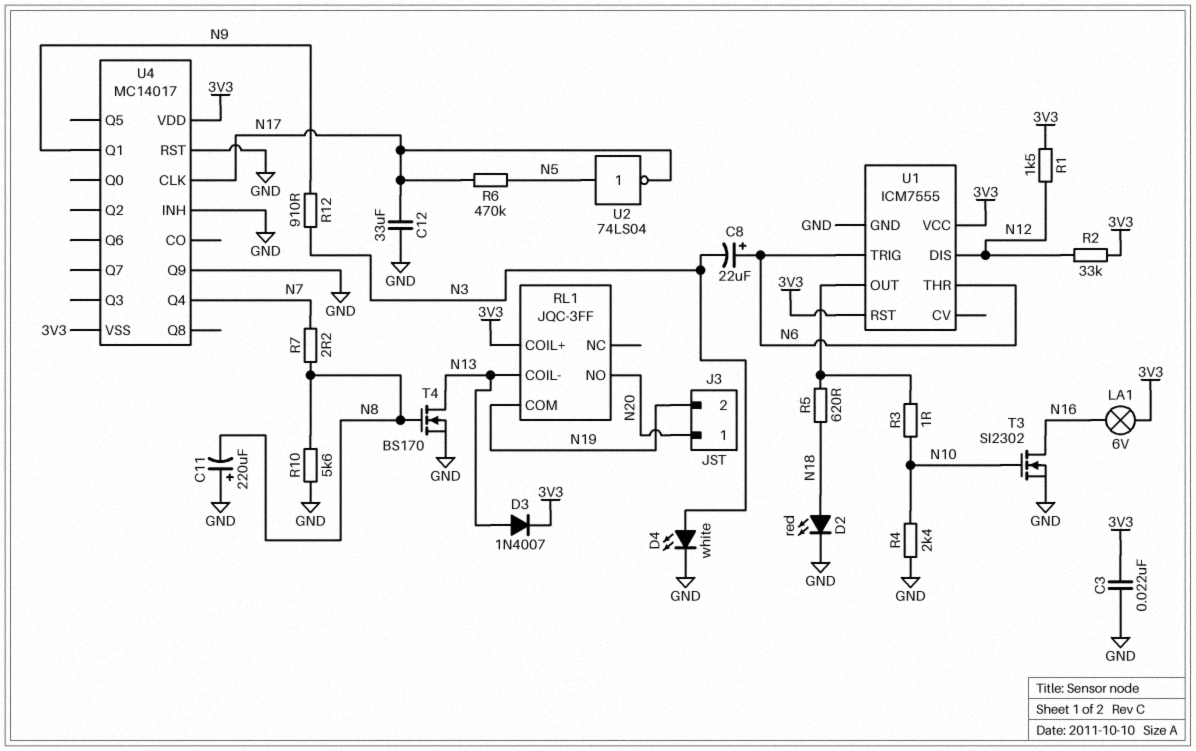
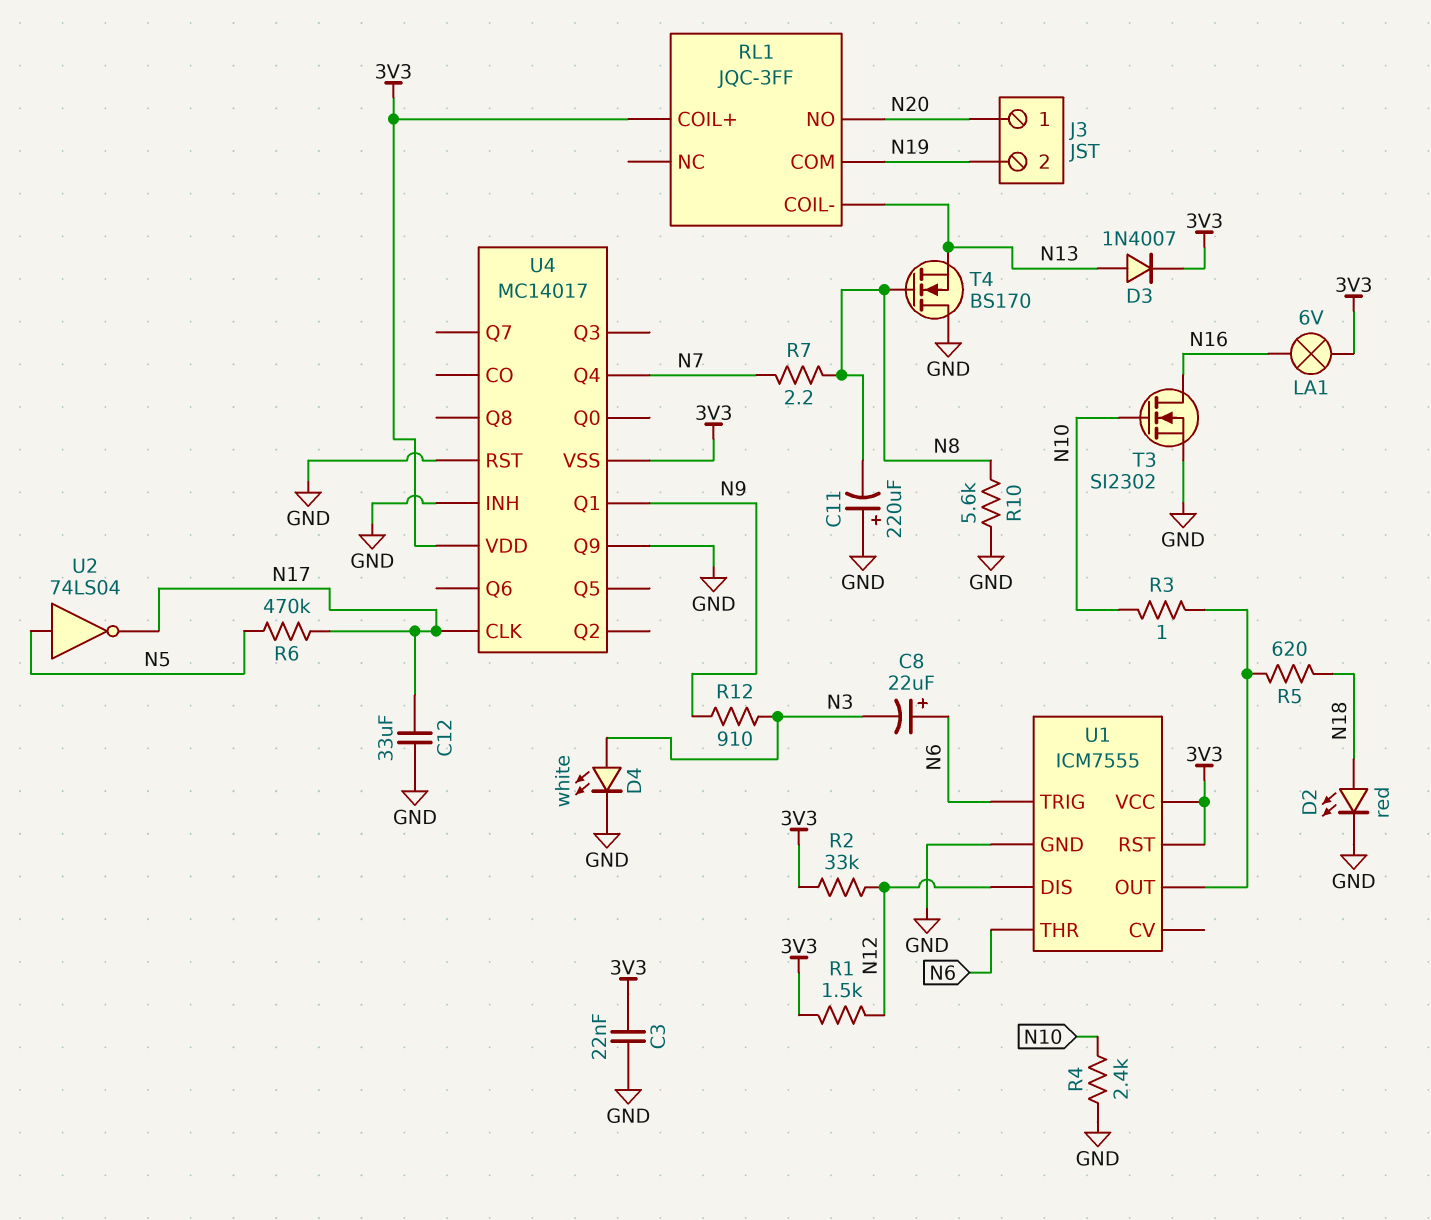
T4: NMOS BS170 (G N8, D N13, S GND) -> NMOS BS170 (G N8, D GND, S N13)

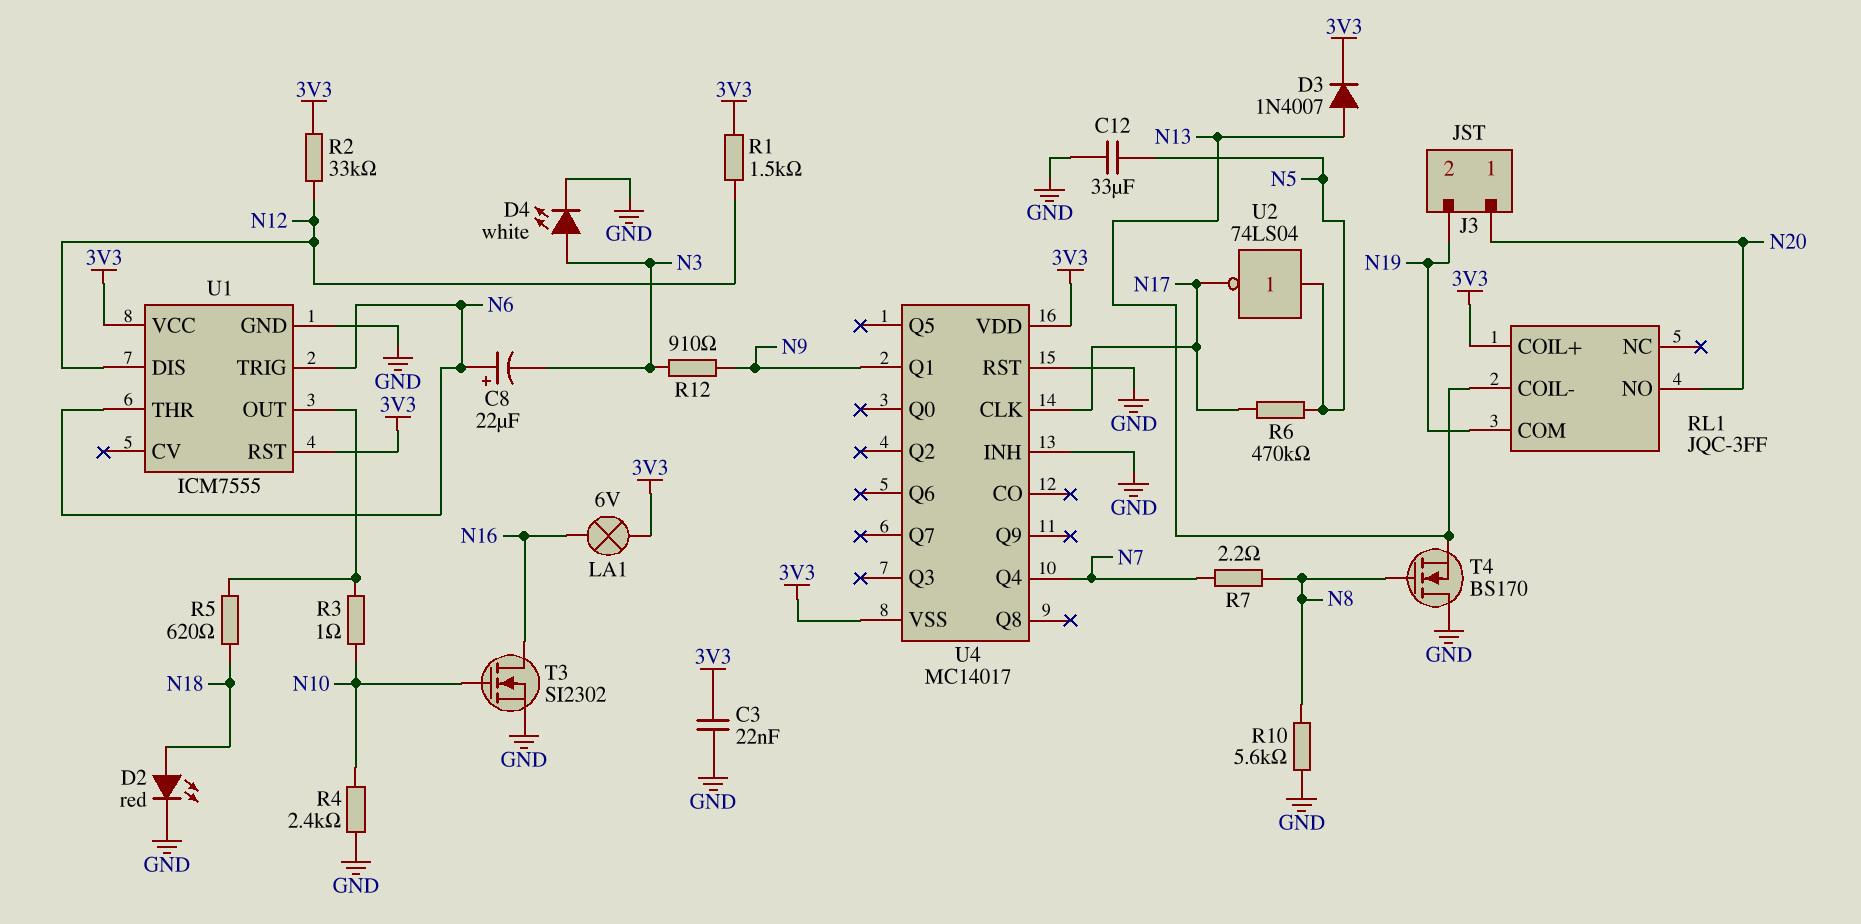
C11: 220uF (plus GND, minus N8) -> none
C12: 33uF (GND, N17) -> 33uF (GND, N5)
U4 pin Q9: GND -> none

